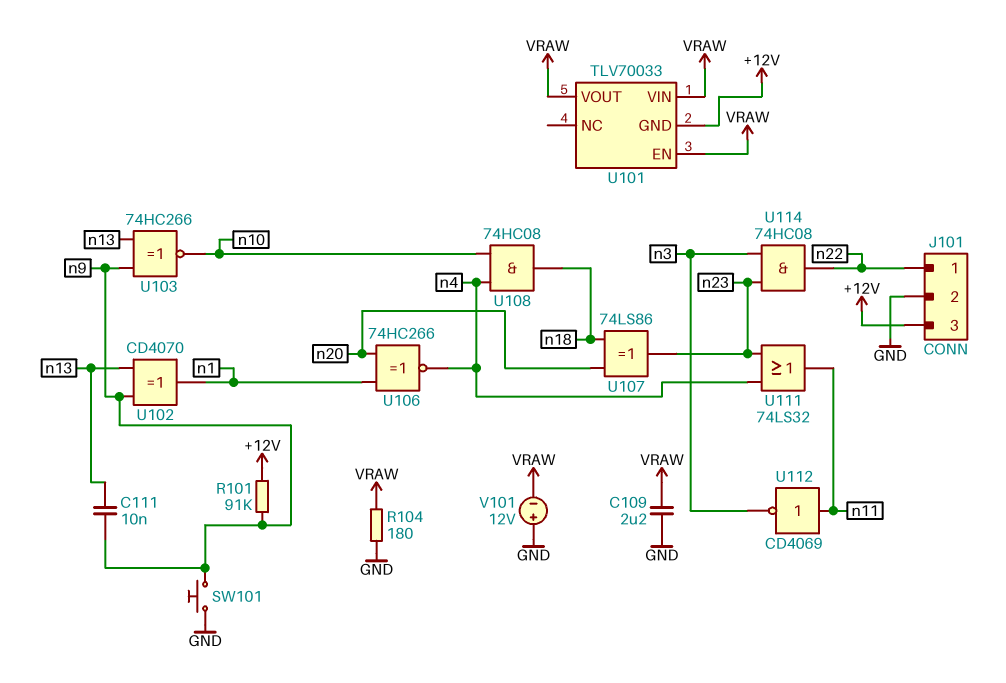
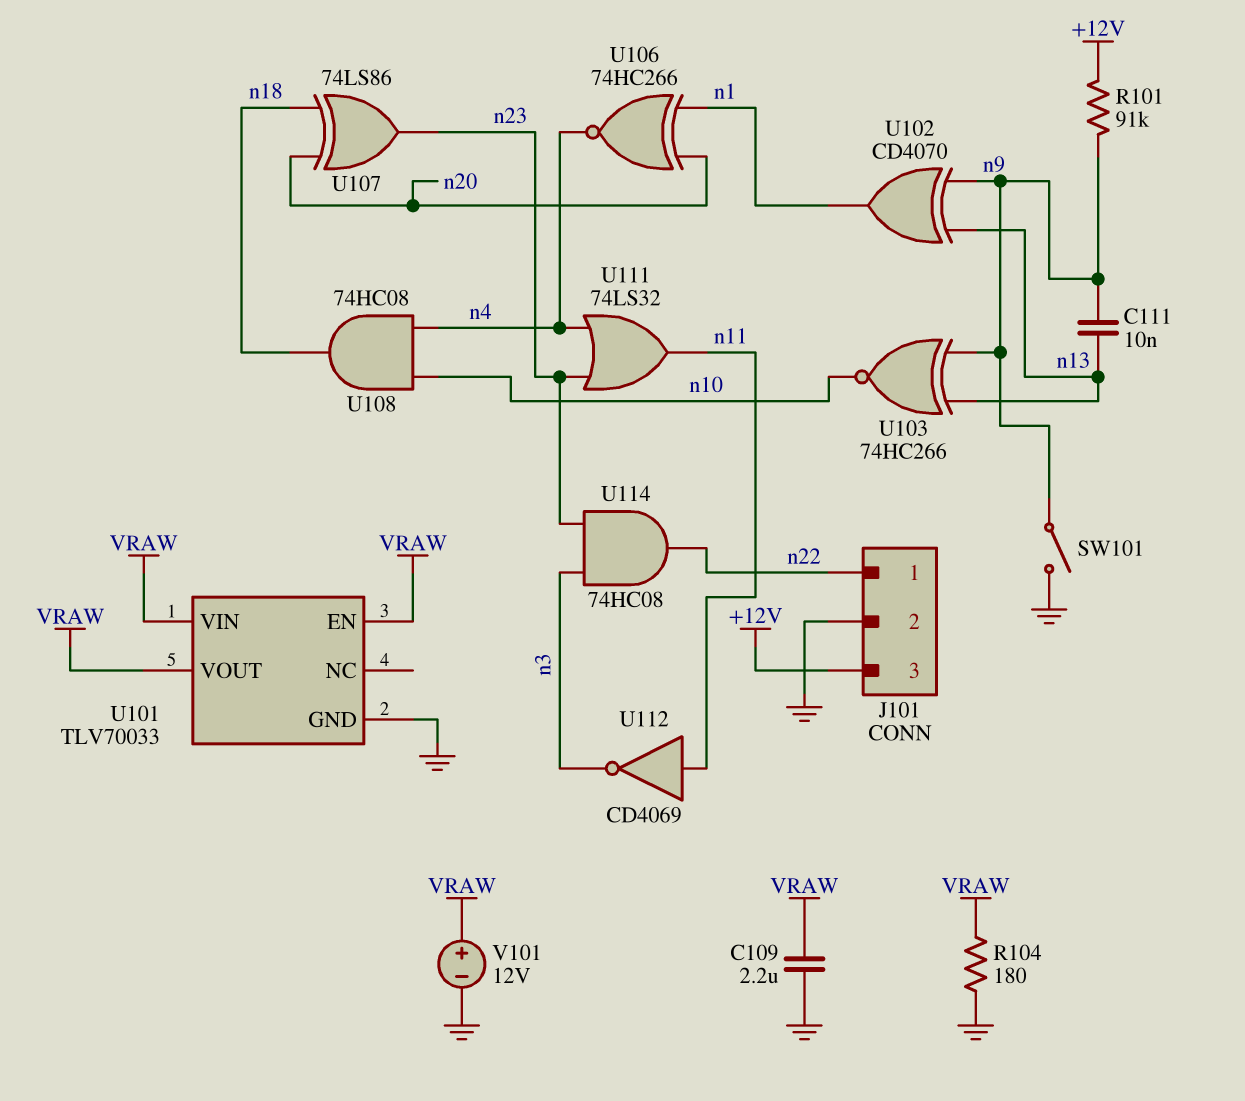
SW101: button (GND, n9) -> switch (GND, n9)
U101 pin GND: +12V -> GND
V101: 12V (plus GND, minus VRAW) -> 12V (plus VRAW, minus GND)

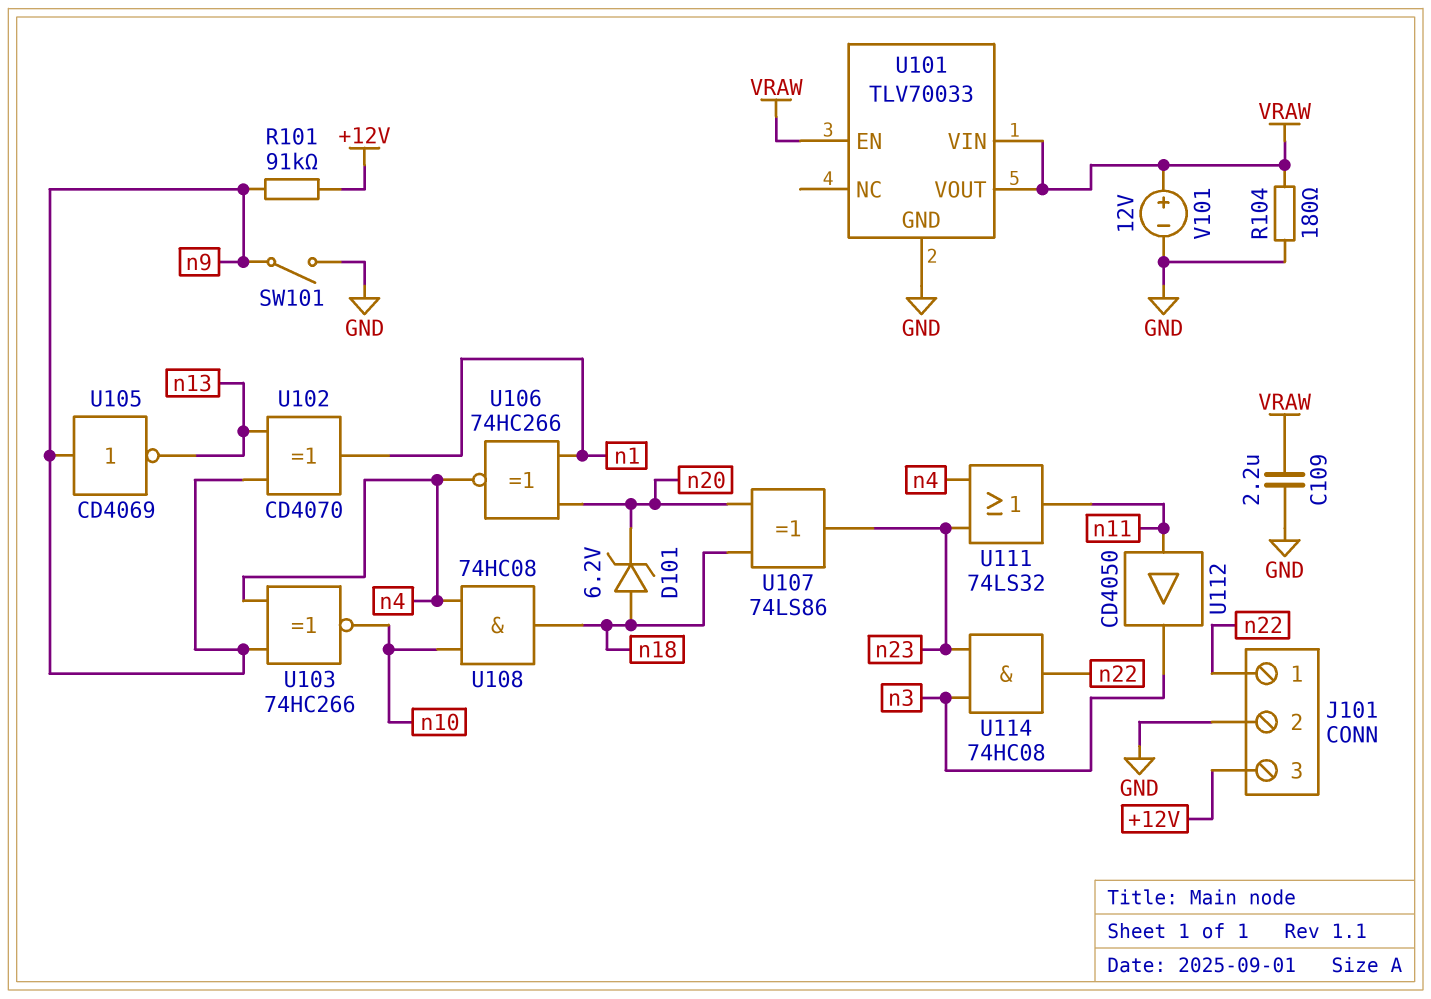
C111: 10nF (n9, n13) -> none
D101: none -> zener 6.2V (A n18, K n20)
U103: XNOR 74HC266 (in n9, in n13, out n10) -> XNOR 74HC266 (in n4, in n9, out n10)
U105: none -> NOT CD4069 (in n9, out n13)
U112: NOT CD4069 (in n11, out n3) -> buffer CD4050 (in n11, out n3)

